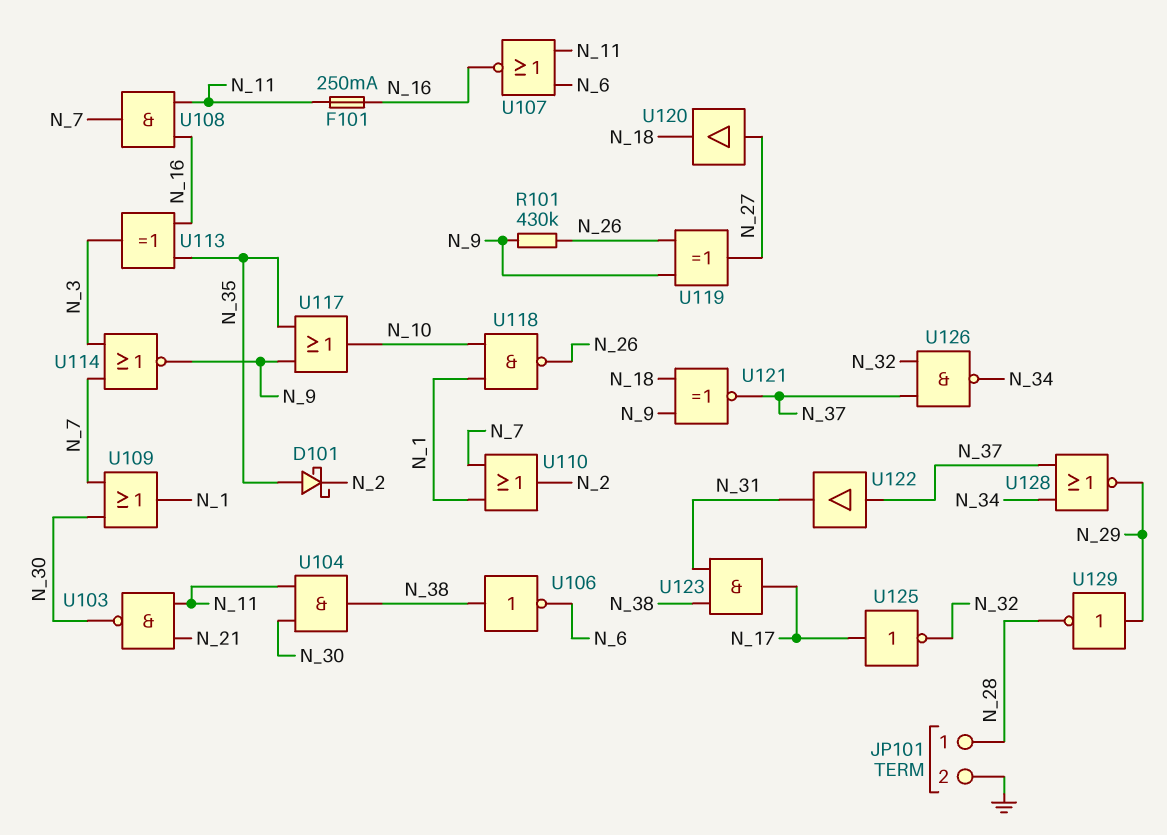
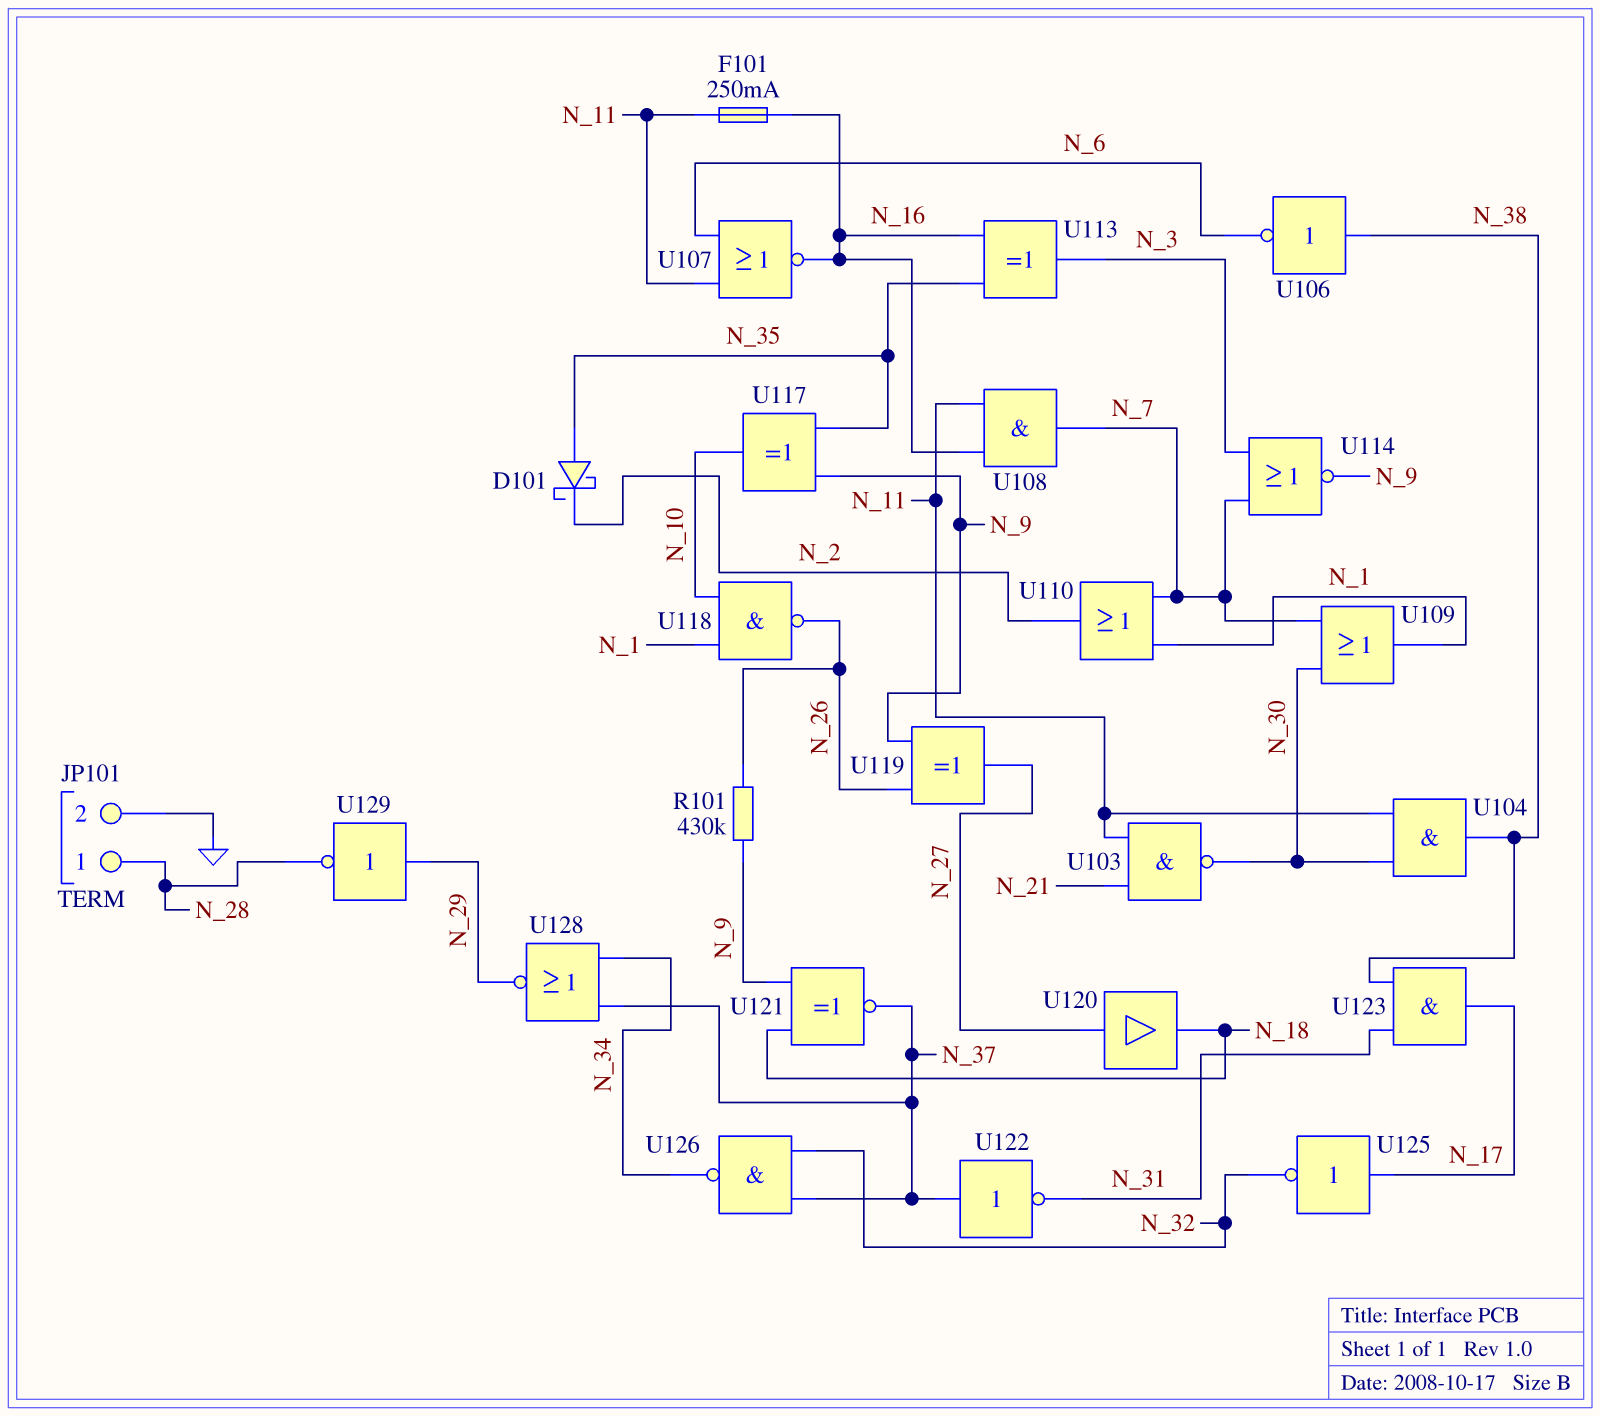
U117: OR (in N_9, in N_35, out N_10) -> XOR (in N_9, in N_35, out N_10)
U122: buffer (in N_37, out N_31) -> NOT (in N_37, out N_31)

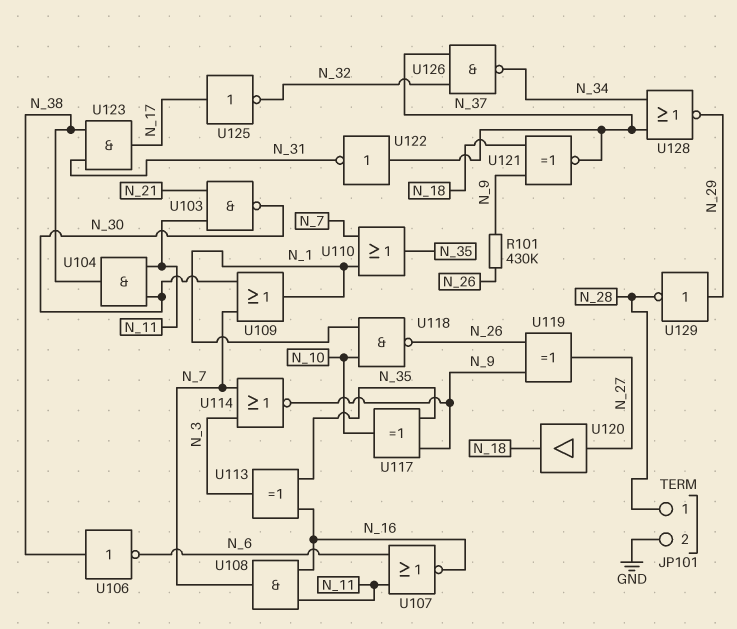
D101: schottky (A N_35, K N_2) -> none
F101: 250mA (N_11, N_16) -> none
U110: OR (in N_1, in N_7, out N_2) -> OR (in N_1, in N_7, out N_35)

